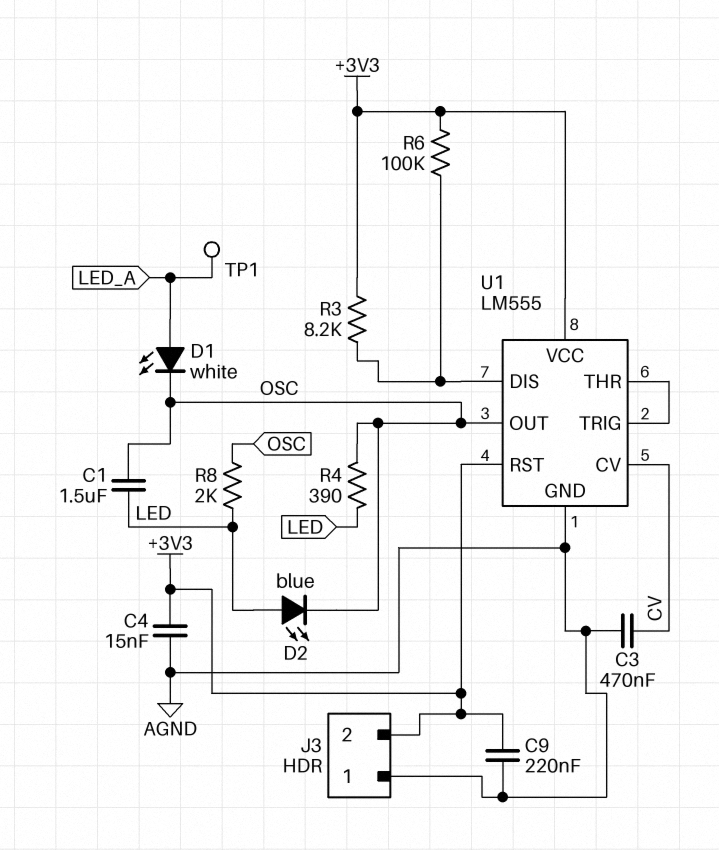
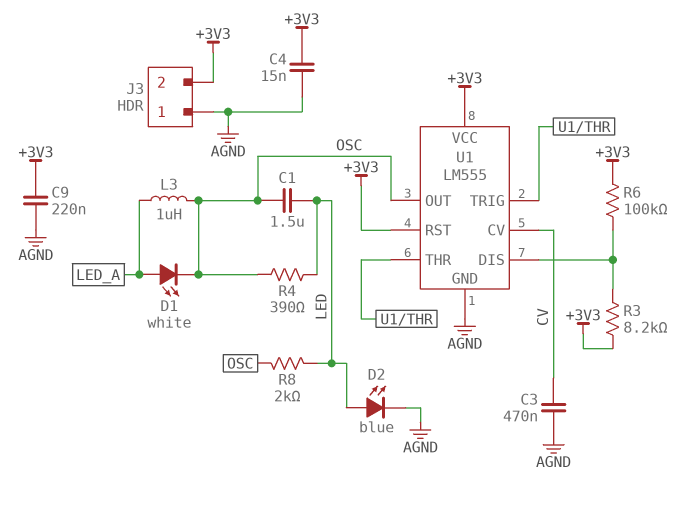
D2: LED blue (A LED, K OSC) -> LED blue (A LED, K AGND)
L3: none -> 1uH (LED_A, OSC)
TP1: test point (LED_A) -> none

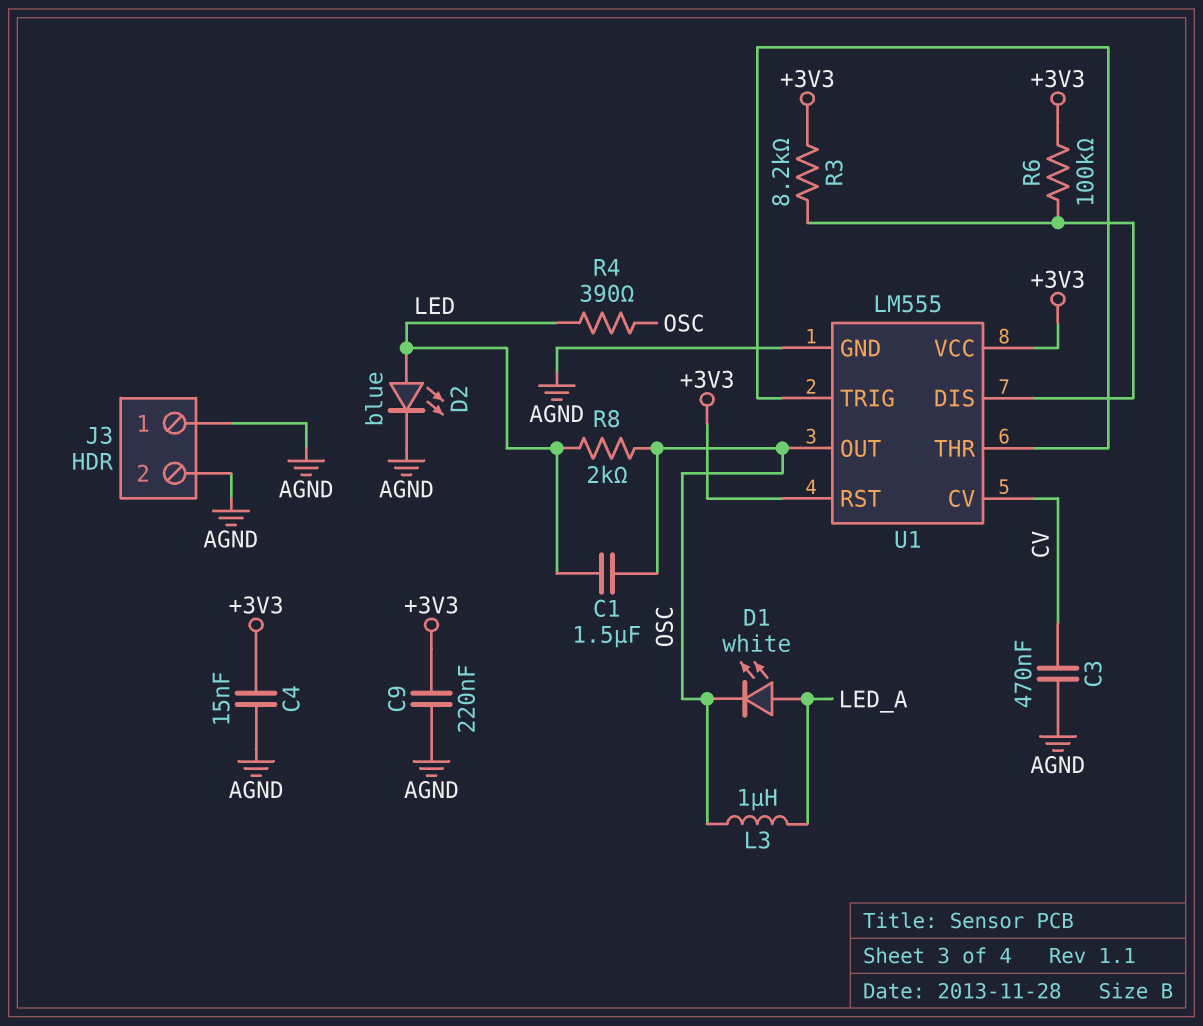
J3 pin 2: +3V3 -> AGND

